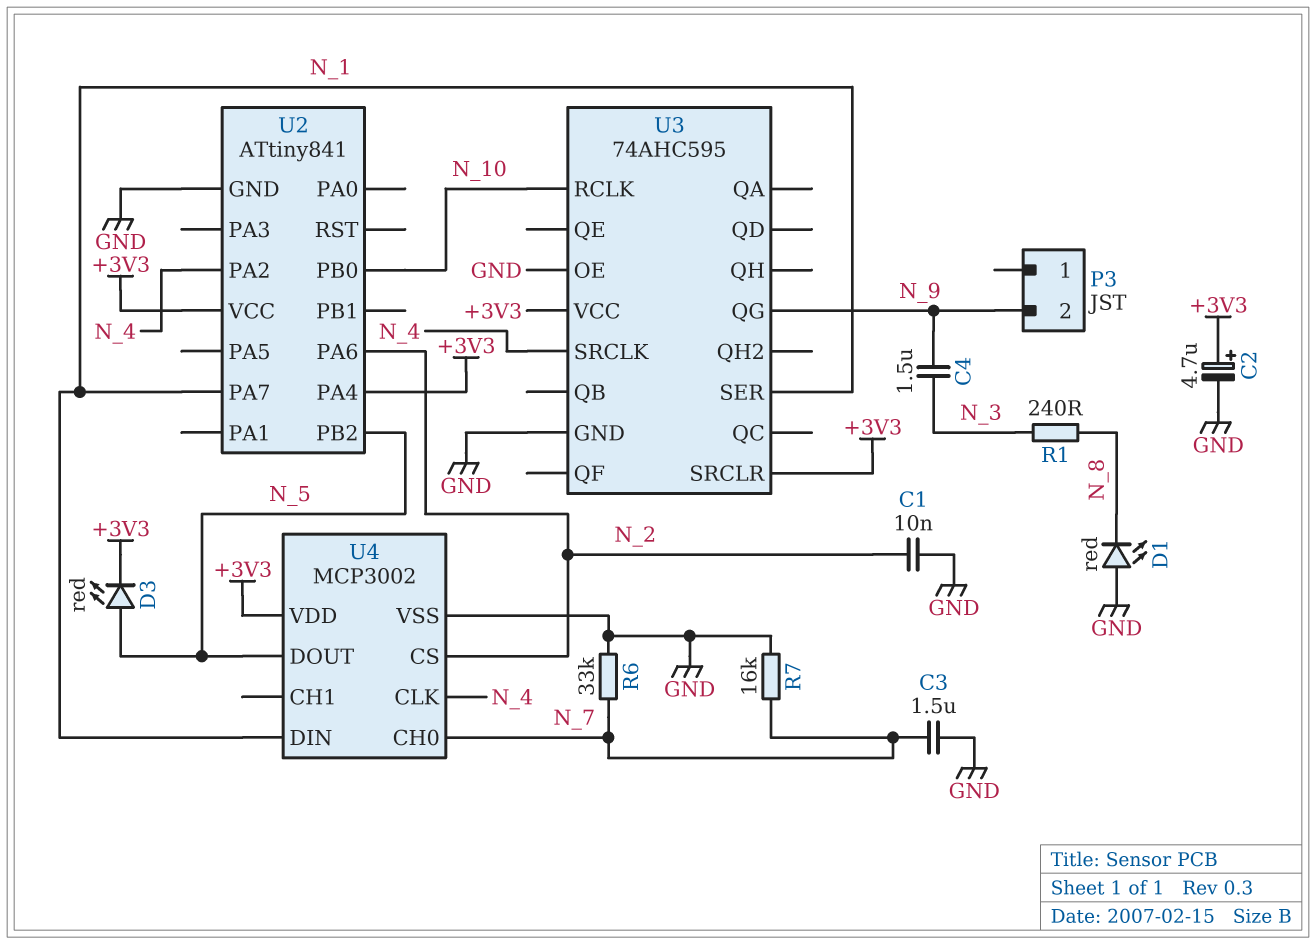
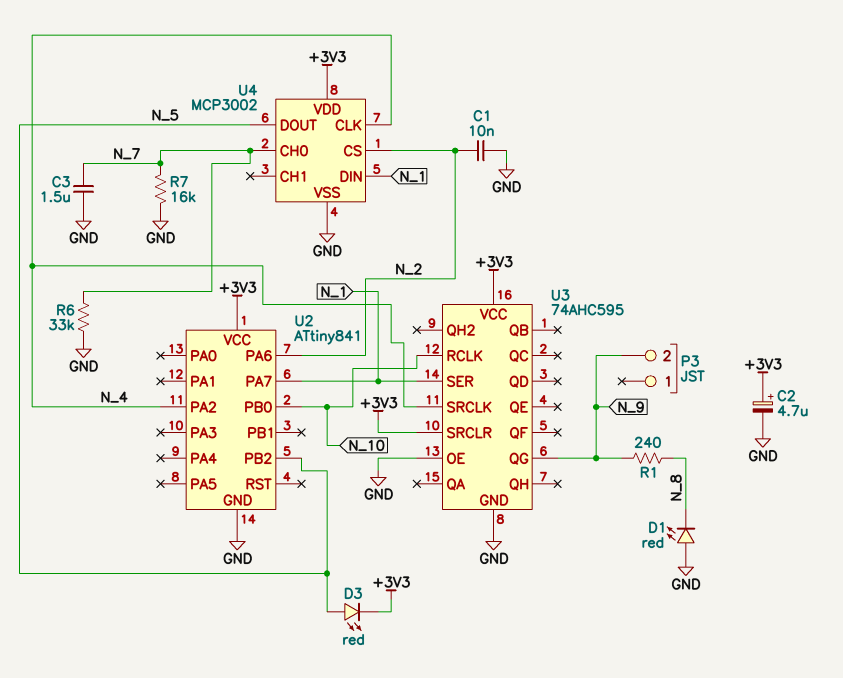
C4: 1.5uF (N_3, N_9) -> none
R1: 240 (N_3, N_8) -> 240 (N_8, N_9)
U2 pin PA4: +3V3 -> none

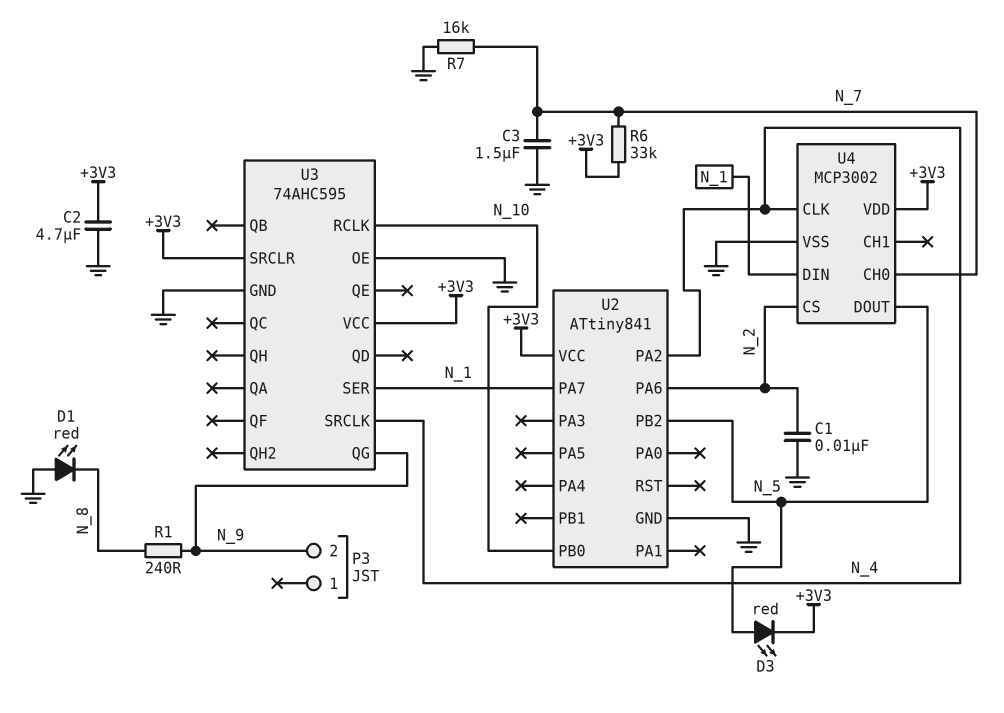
C2: 4.7uF (plus +3V3, minus GND) -> 4.7uF (+3V3, GND)
R6: 33k (GND, N_7) -> 33k (+3V3, N_7)

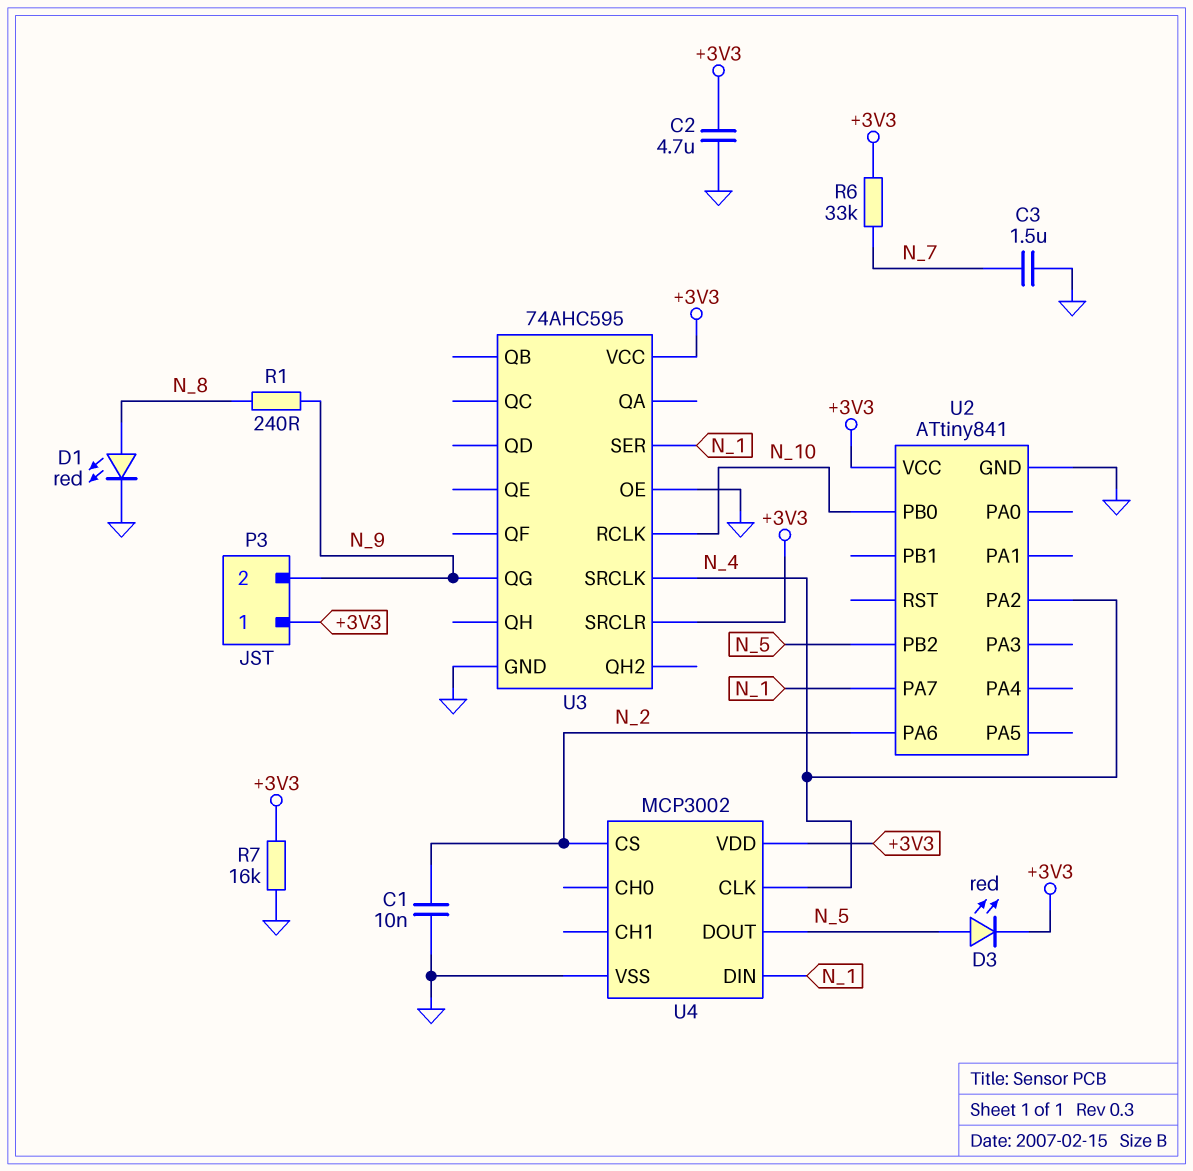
D1: LED red (A GND, K N_8) -> LED red (A N_8, K GND)
P3 pin 1: none -> +3V3
R7: 16k (GND, N_7) -> 16k (+3V3, GND)
U4 pin CH0: N_7 -> none

